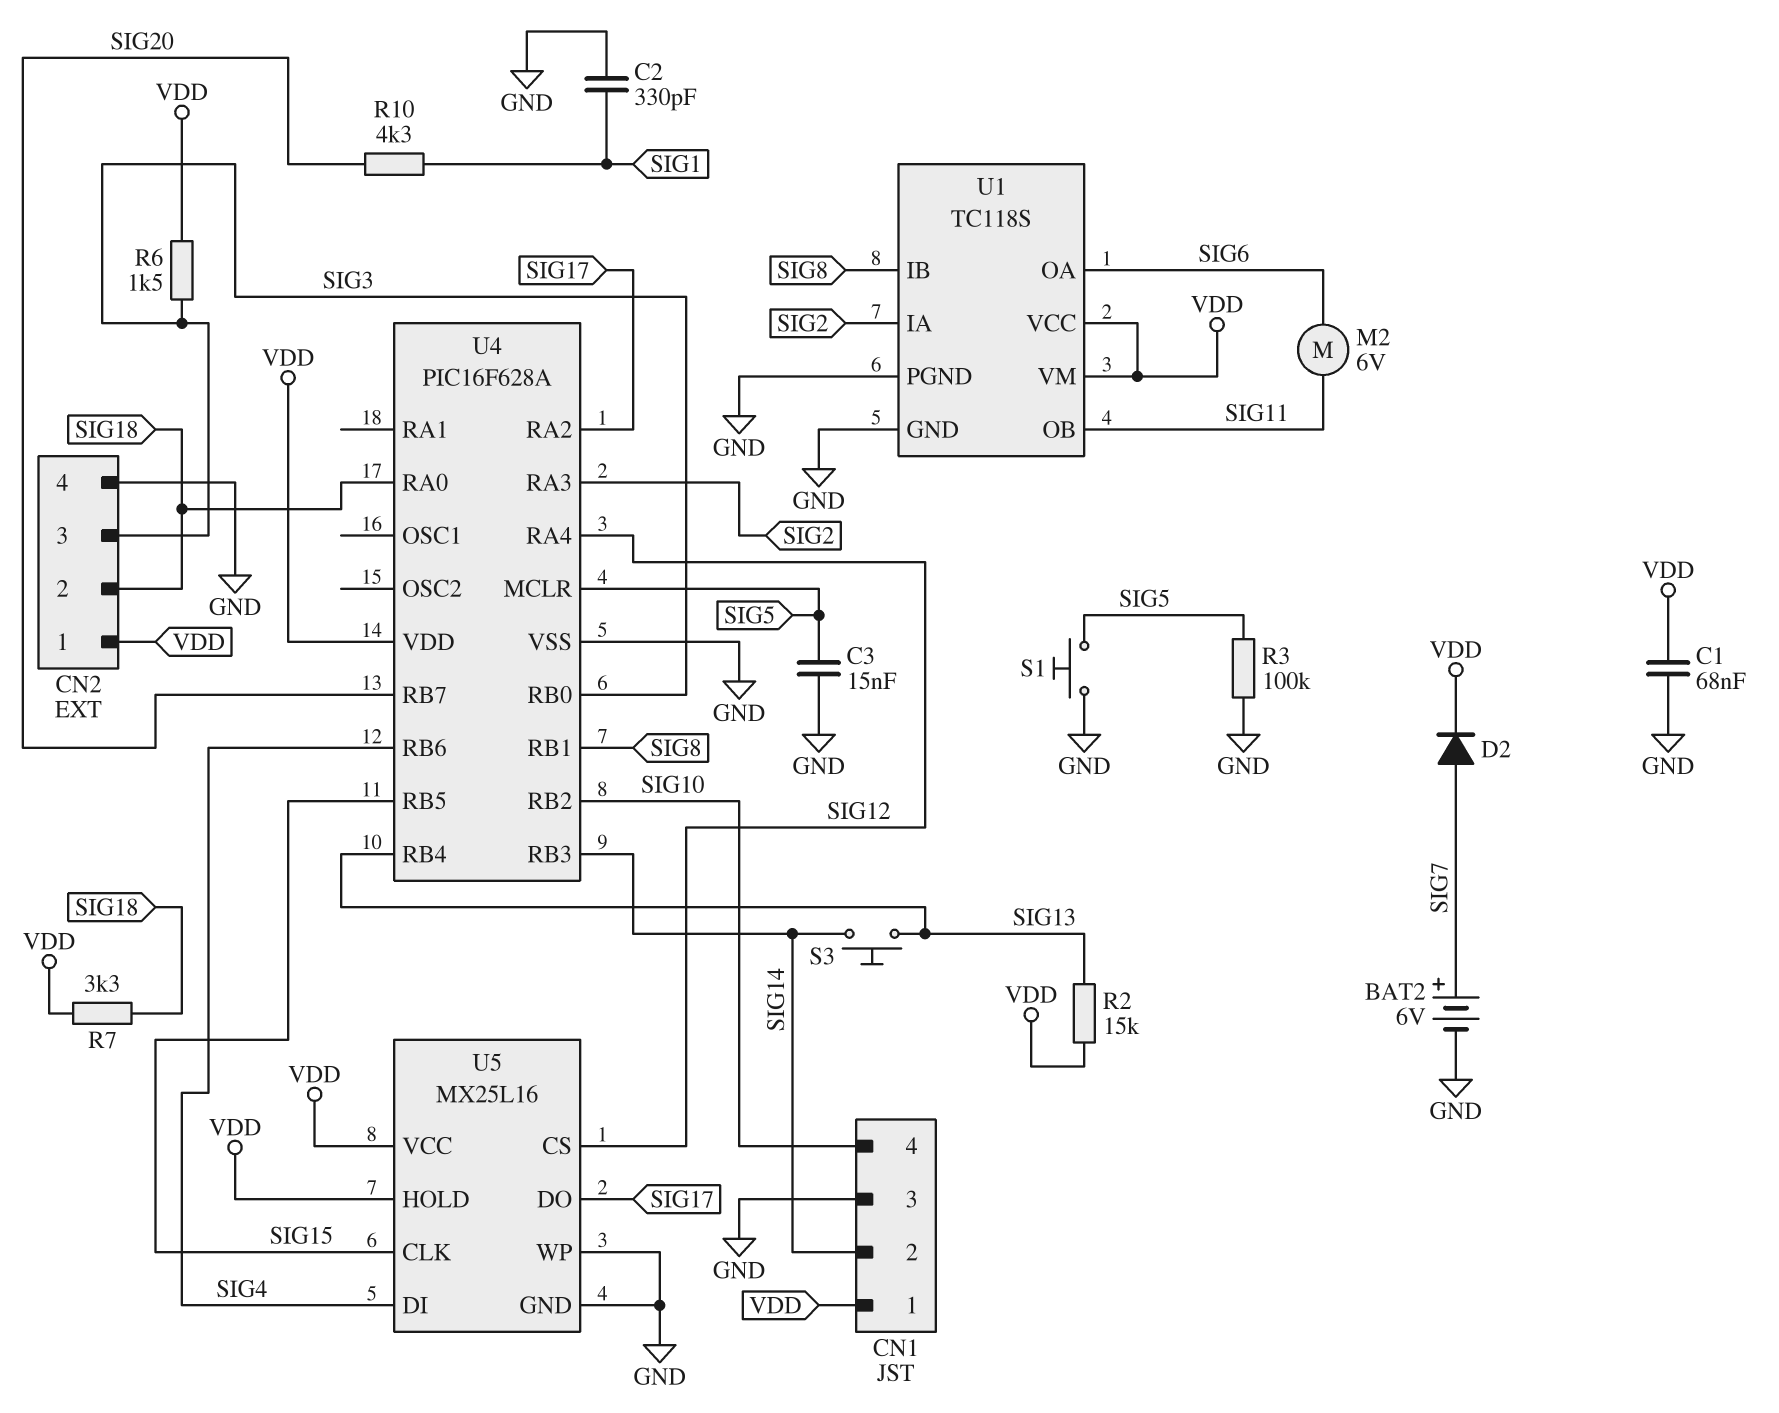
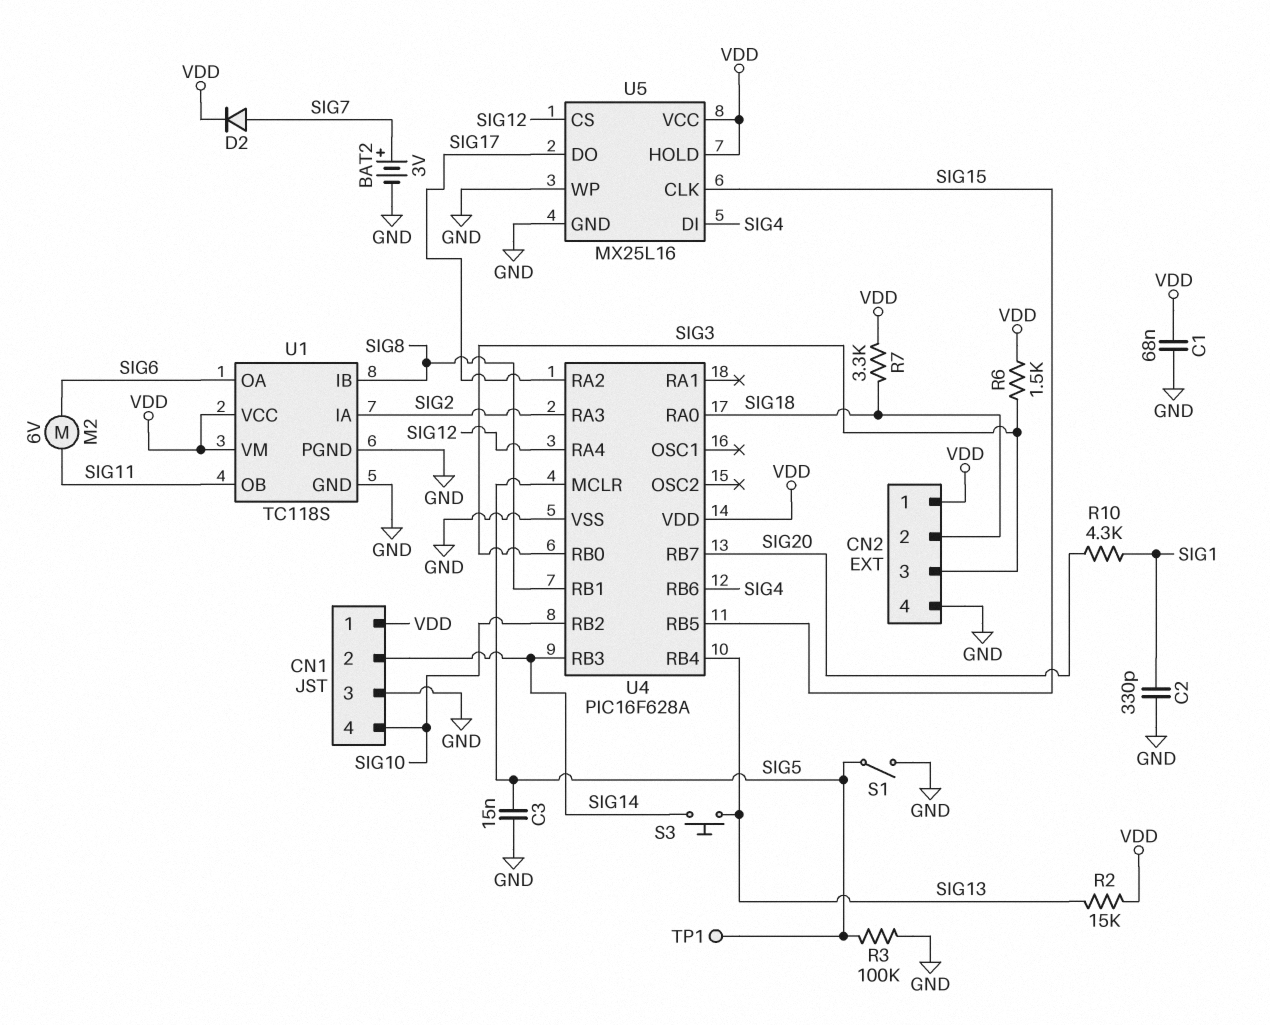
BAT2: 6V (plus SIG7, minus GND) -> 3V (plus SIG7, minus GND)
S1: button (GND, SIG5) -> switch (GND, SIG5)
TP1: none -> test point (SIG5)

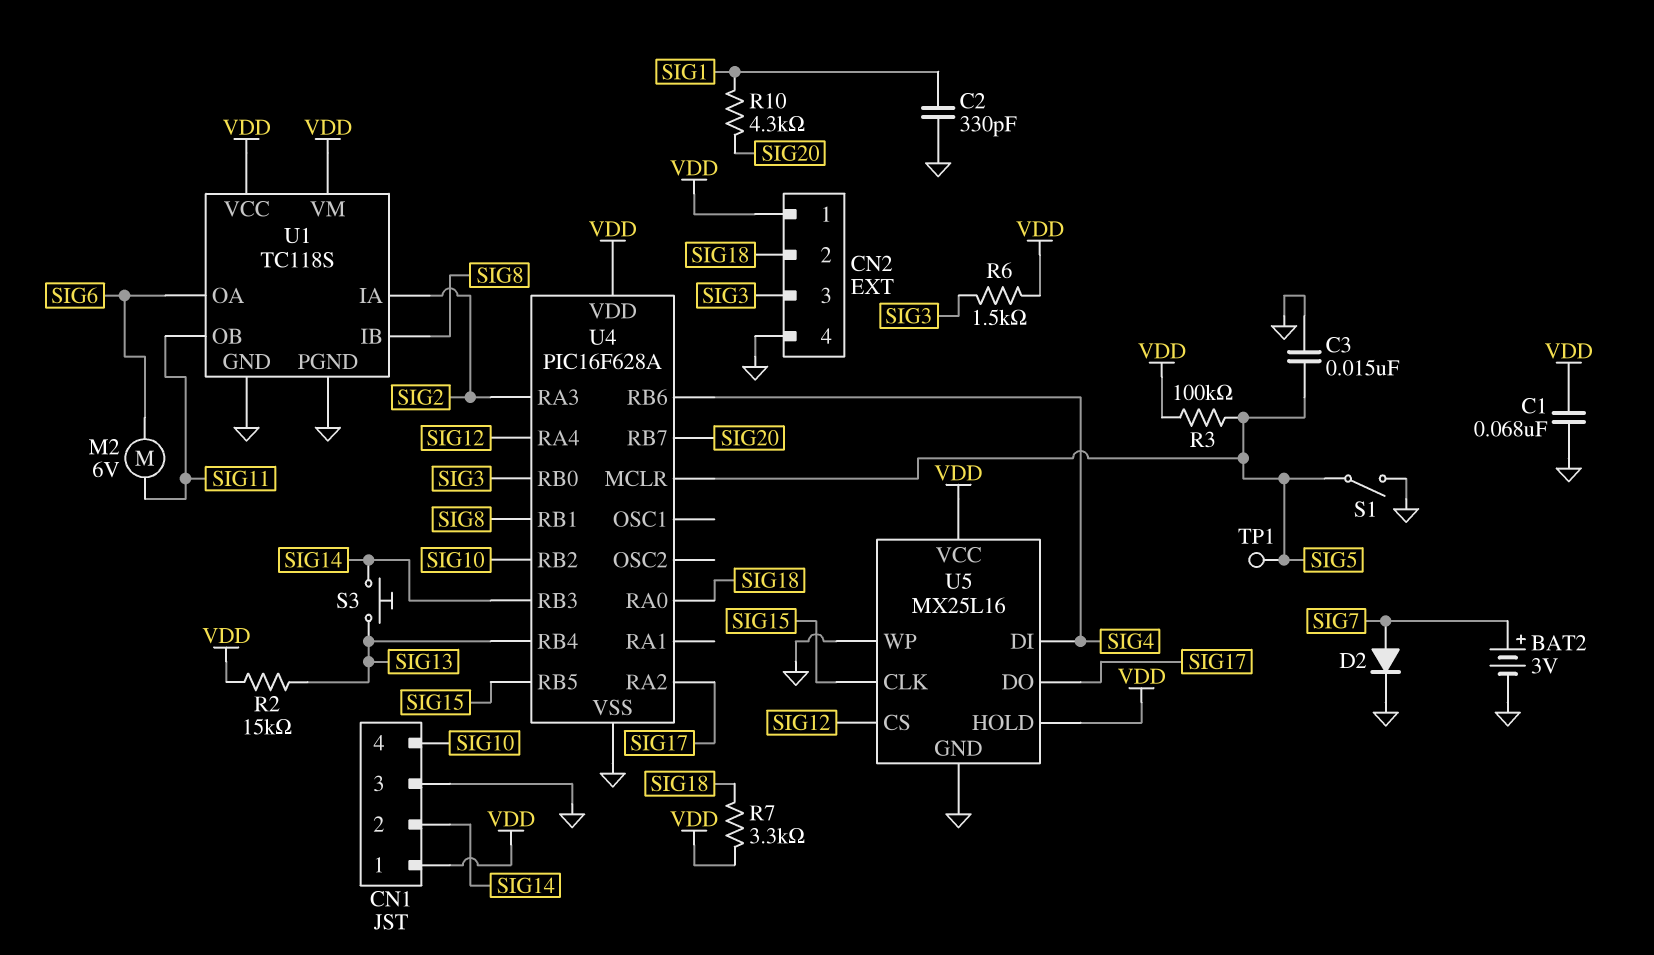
D2: diode (A SIG7, K VDD) -> diode (A SIG7, K GND)
R3: 100k (GND, SIG5) -> 100k (SIG5, VDD)

